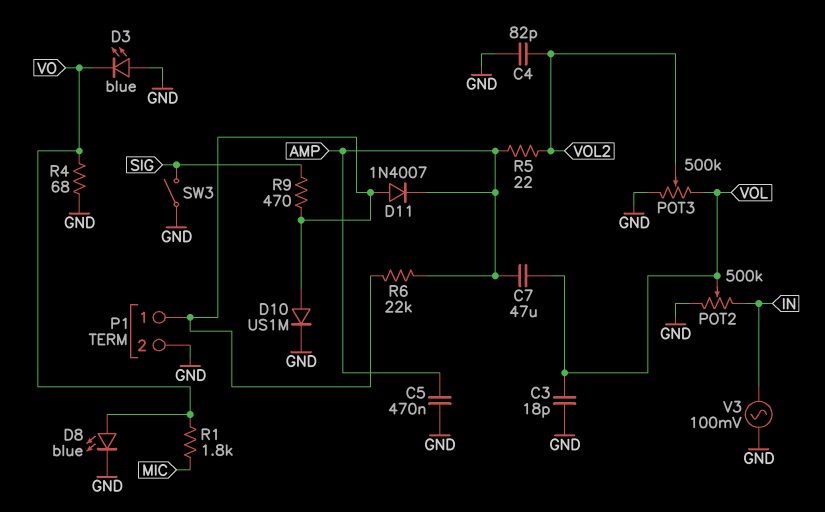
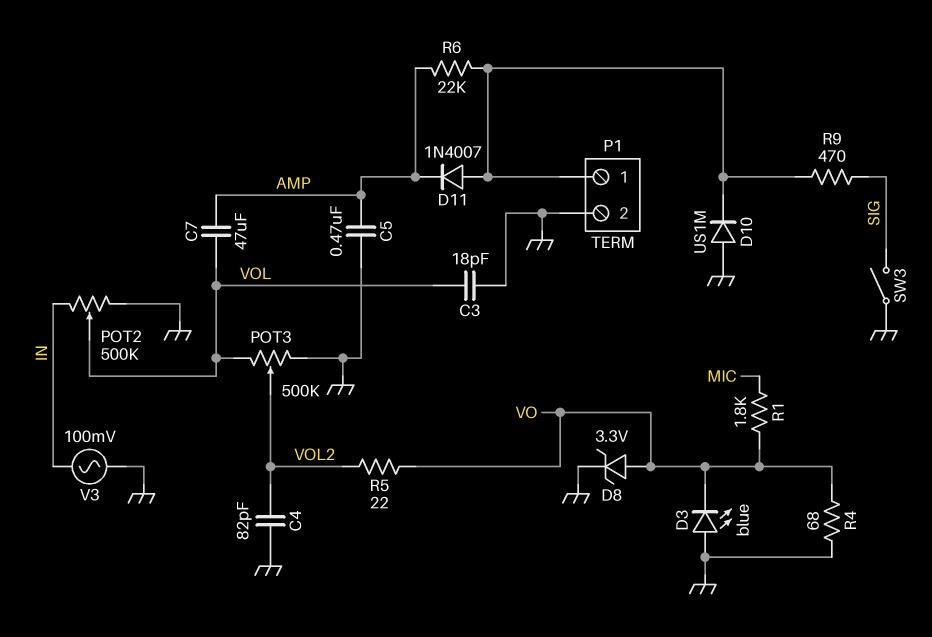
D8: LED blue (A VO, K GND) -> zener 3.3V (A VO, K GND)
D10: diode US1M (A P1/1, K GND) -> diode US1M (A GND, K P1/1)
R5: 22 (AMP, VOL2) -> 22 (VO, VOL2)

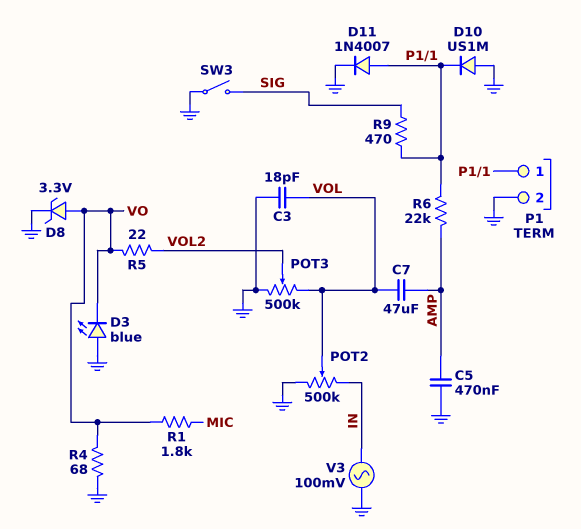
C4: 82pF (GND, VOL2) -> none
D11: diode 1N4007 (A P1/1, K AMP) -> diode 1N4007 (A P1/1, K GND)

